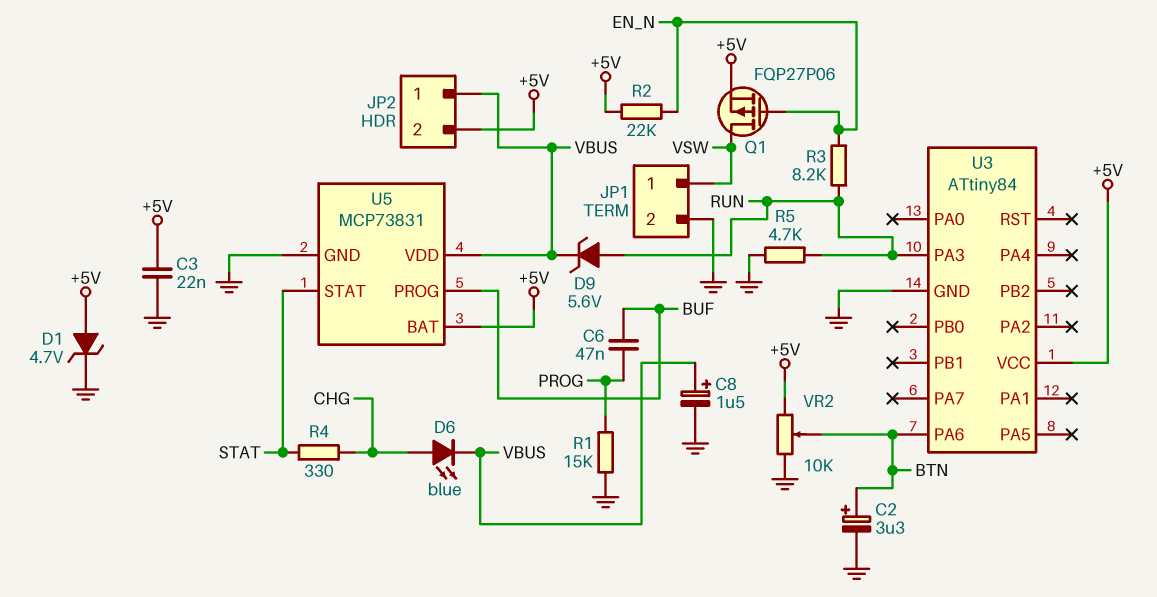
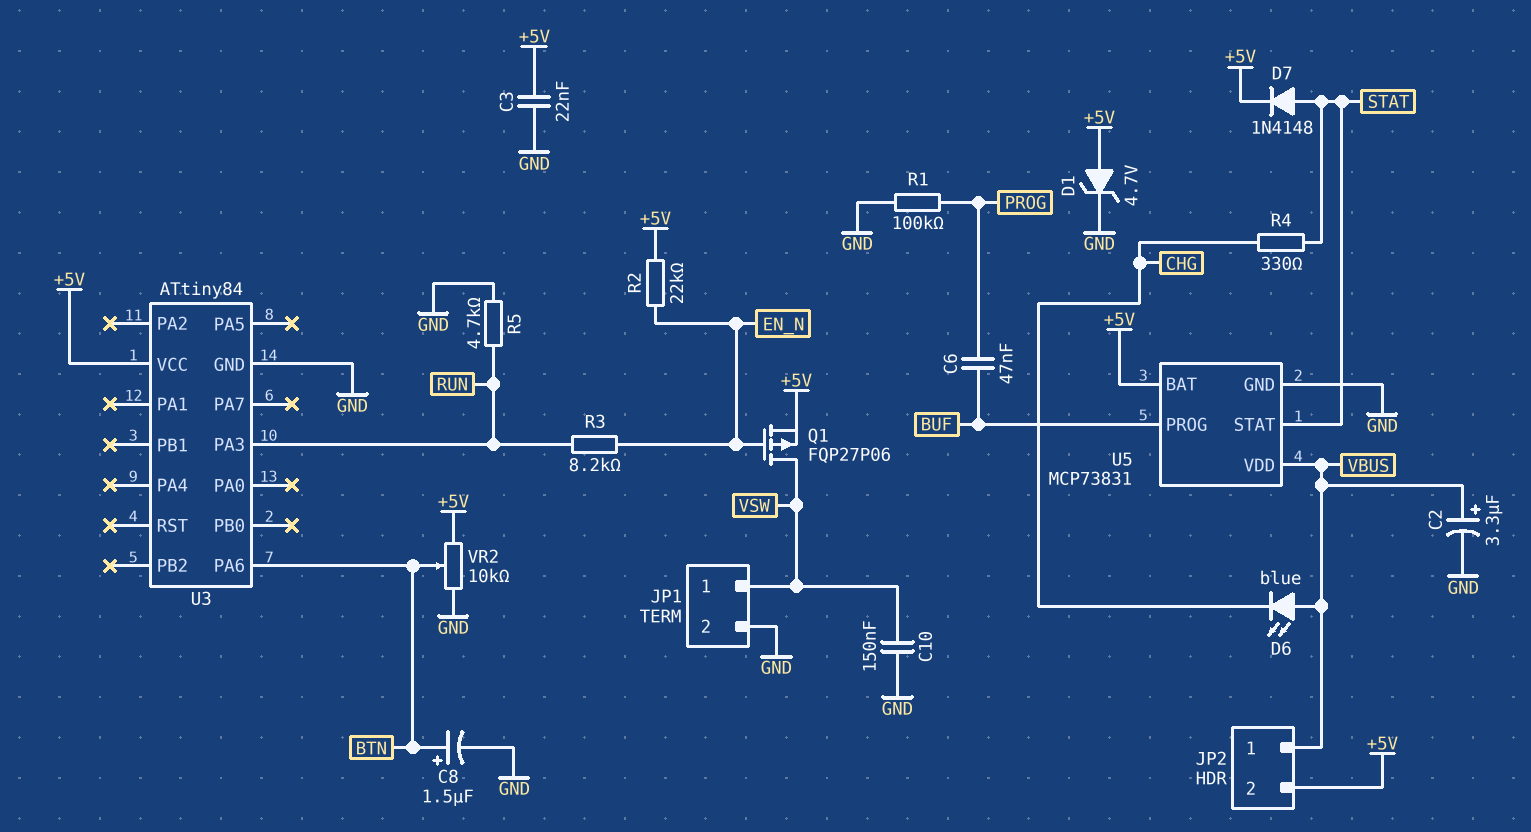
C2: 3.3uF (plus BTN, minus GND) -> 3.3uF (plus VBUS, minus GND)
C8: 1.5uF (plus VBUS, minus GND) -> 1.5uF (plus BTN, minus GND)
C10: none -> 150nF (GND, VSW)
D6: LED blue (A CHG, K VBUS) -> LED blue (A VBUS, K CHG)
D7: none -> diode 1N4148 (A STAT, K +5V)
D9: zener 5.6V (A RUN, K VBUS) -> none
R1: 15k (GND, PROG) -> 100k (GND, PROG)

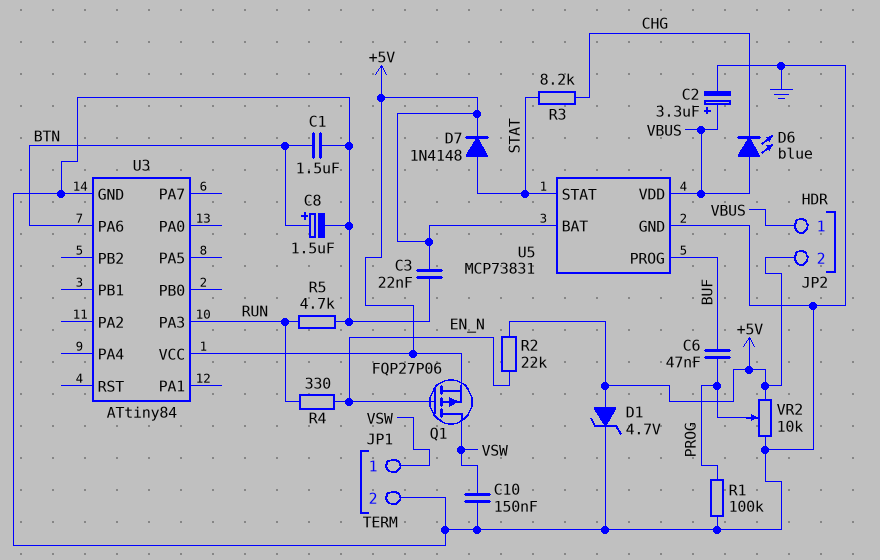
C1: none -> 1.5uF (BTN, GND)
R3: 8.2k (EN_N, RUN) -> 8.2k (CHG, STAT)
R4: 330 (CHG, STAT) -> 330 (EN_N, RUN)
VR2: 10k (+5V, GND, wiper BTN) -> 10k (+5V, GND, wiper PROG)

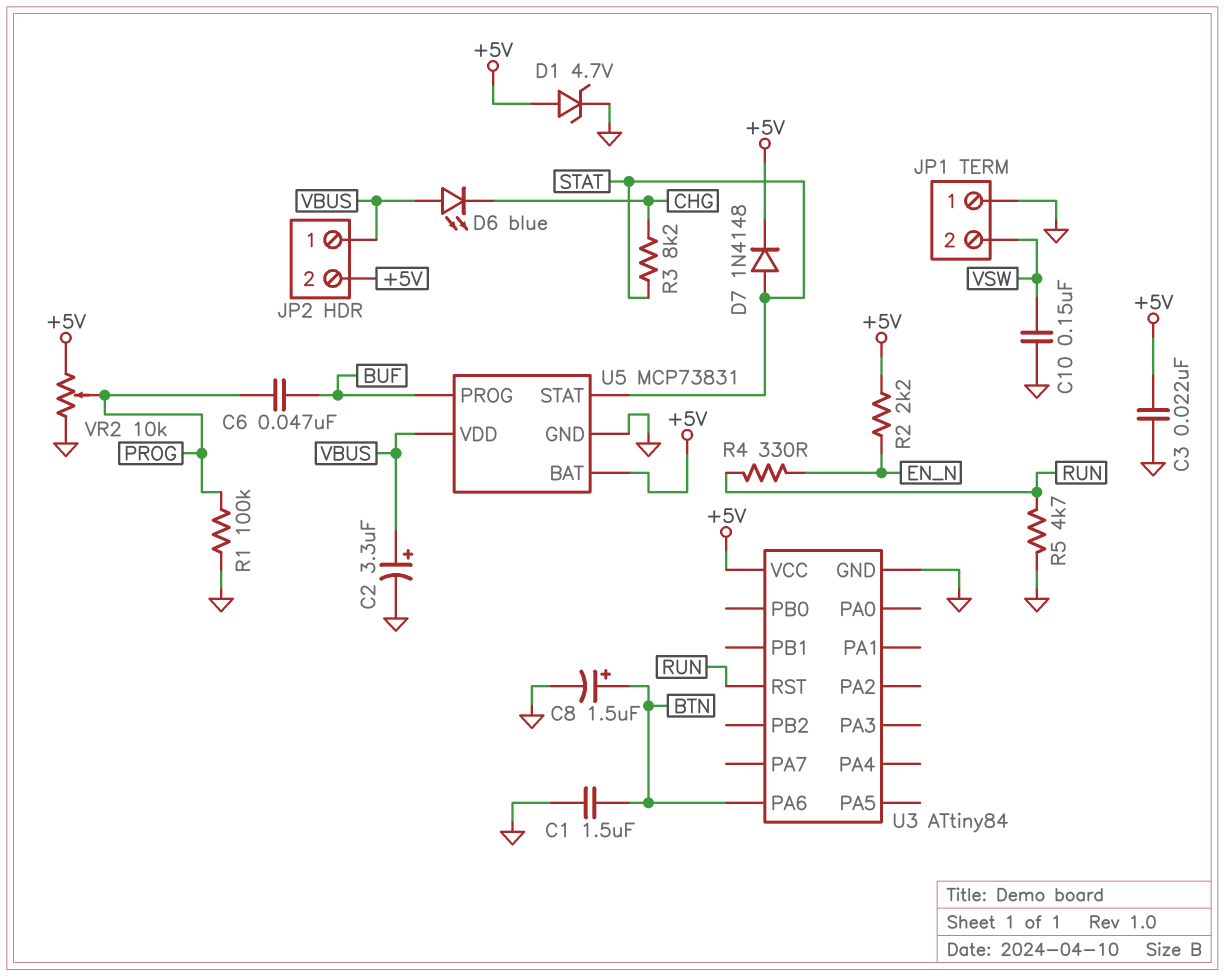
JP1 pin 1: VSW -> GND
JP1 pin 2: GND -> VSW
Q1: PMOS FQP27P06 (G EN_N, D VSW, S +5V) -> none
R2: 22k (+5V, EN_N) -> 2.2k (+5V, EN_N)
U3 pin PA3: RUN -> none
U3 pin RST: none -> RUN

